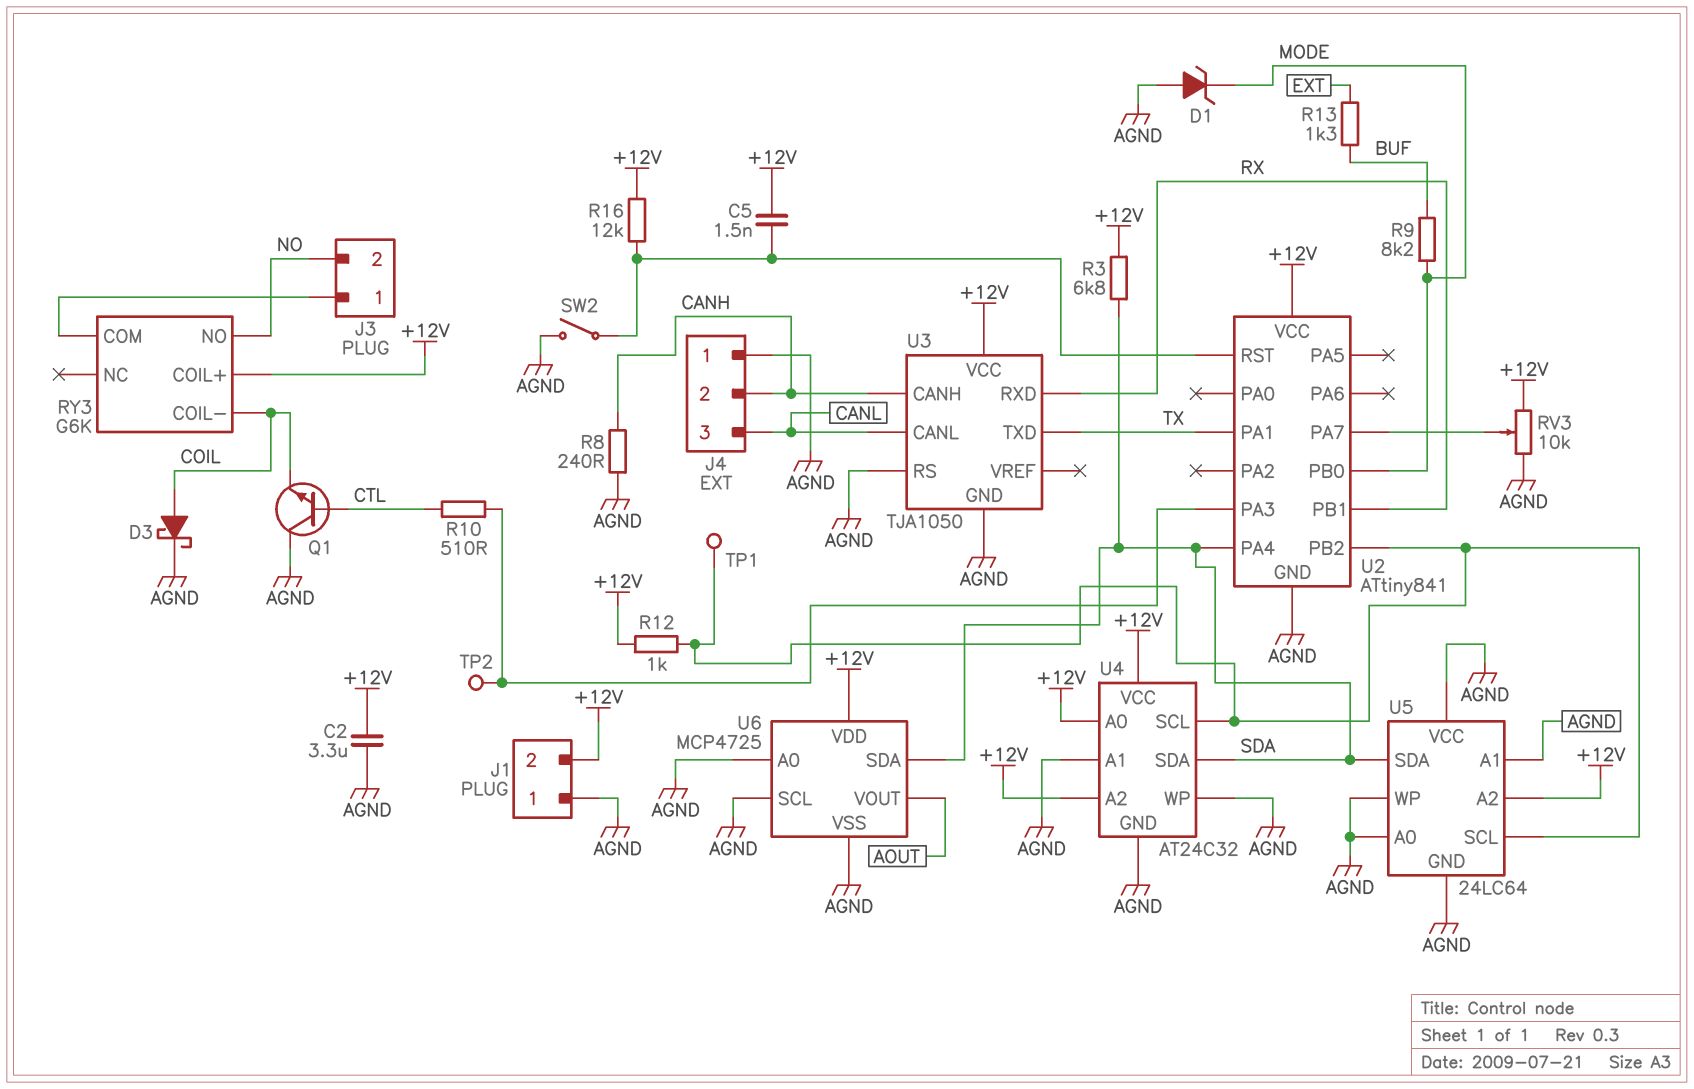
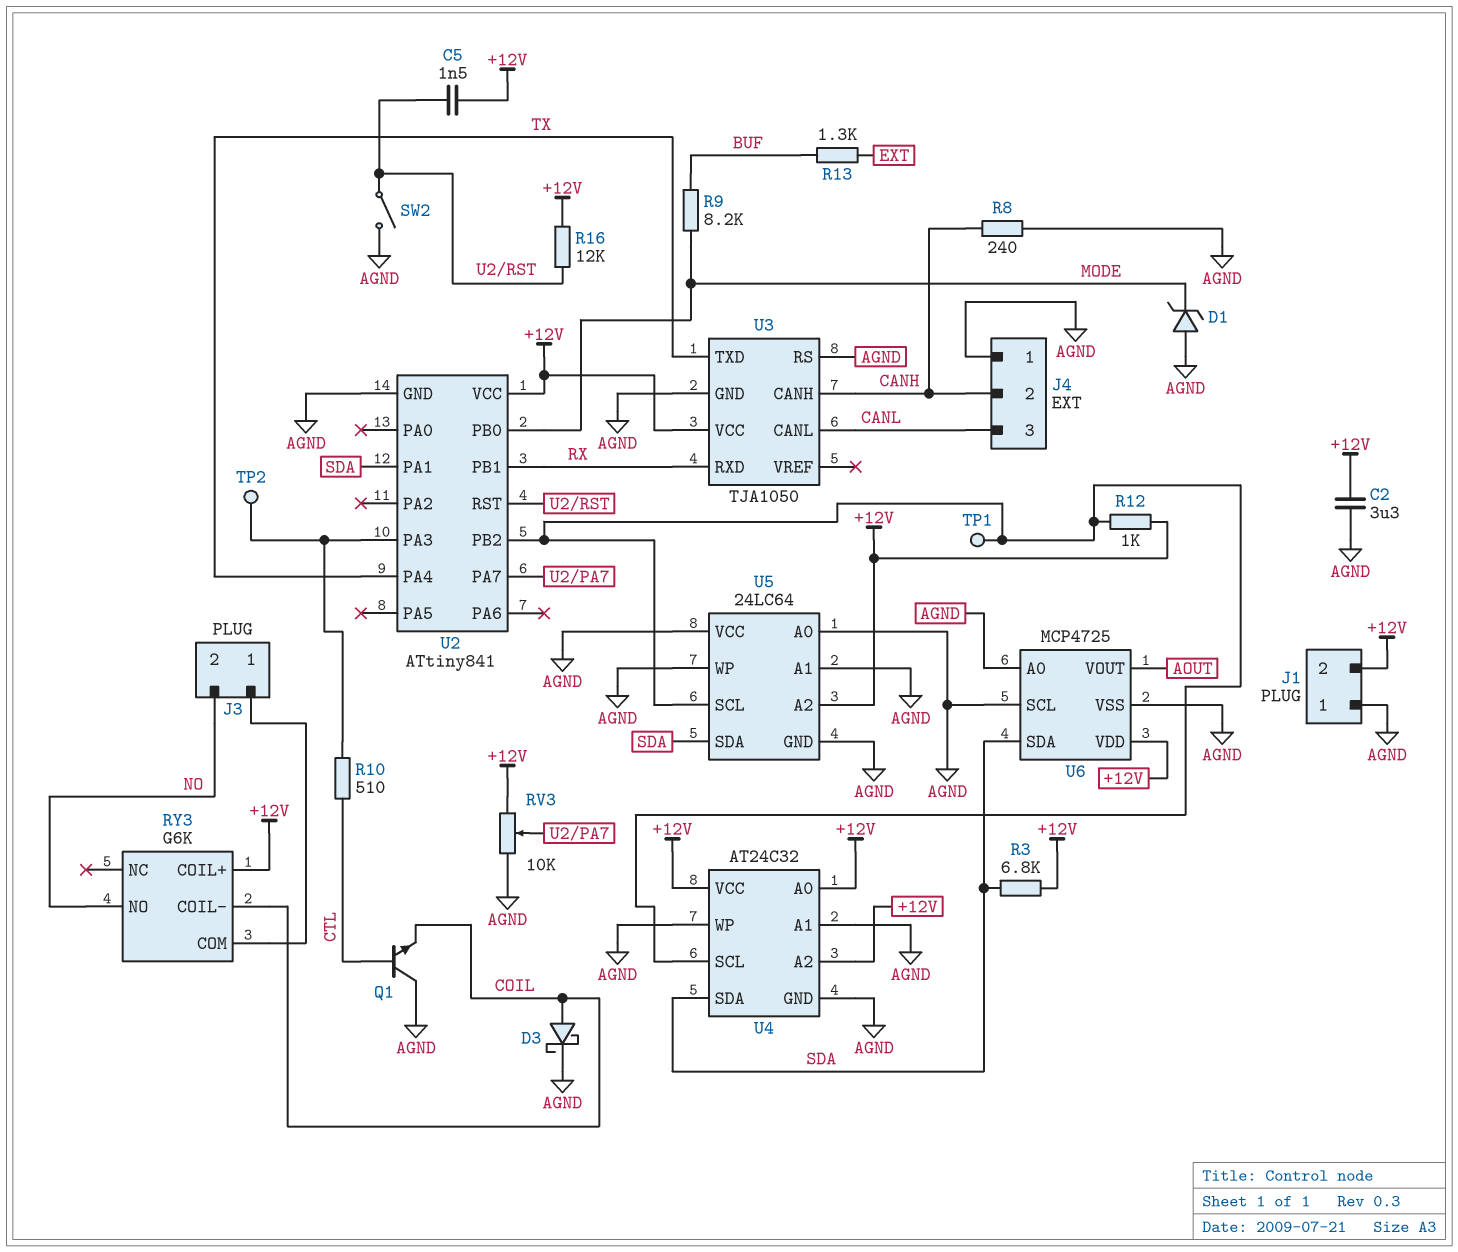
U2 pin PA1: TX -> SDA
U2 pin PA4: SDA -> TX

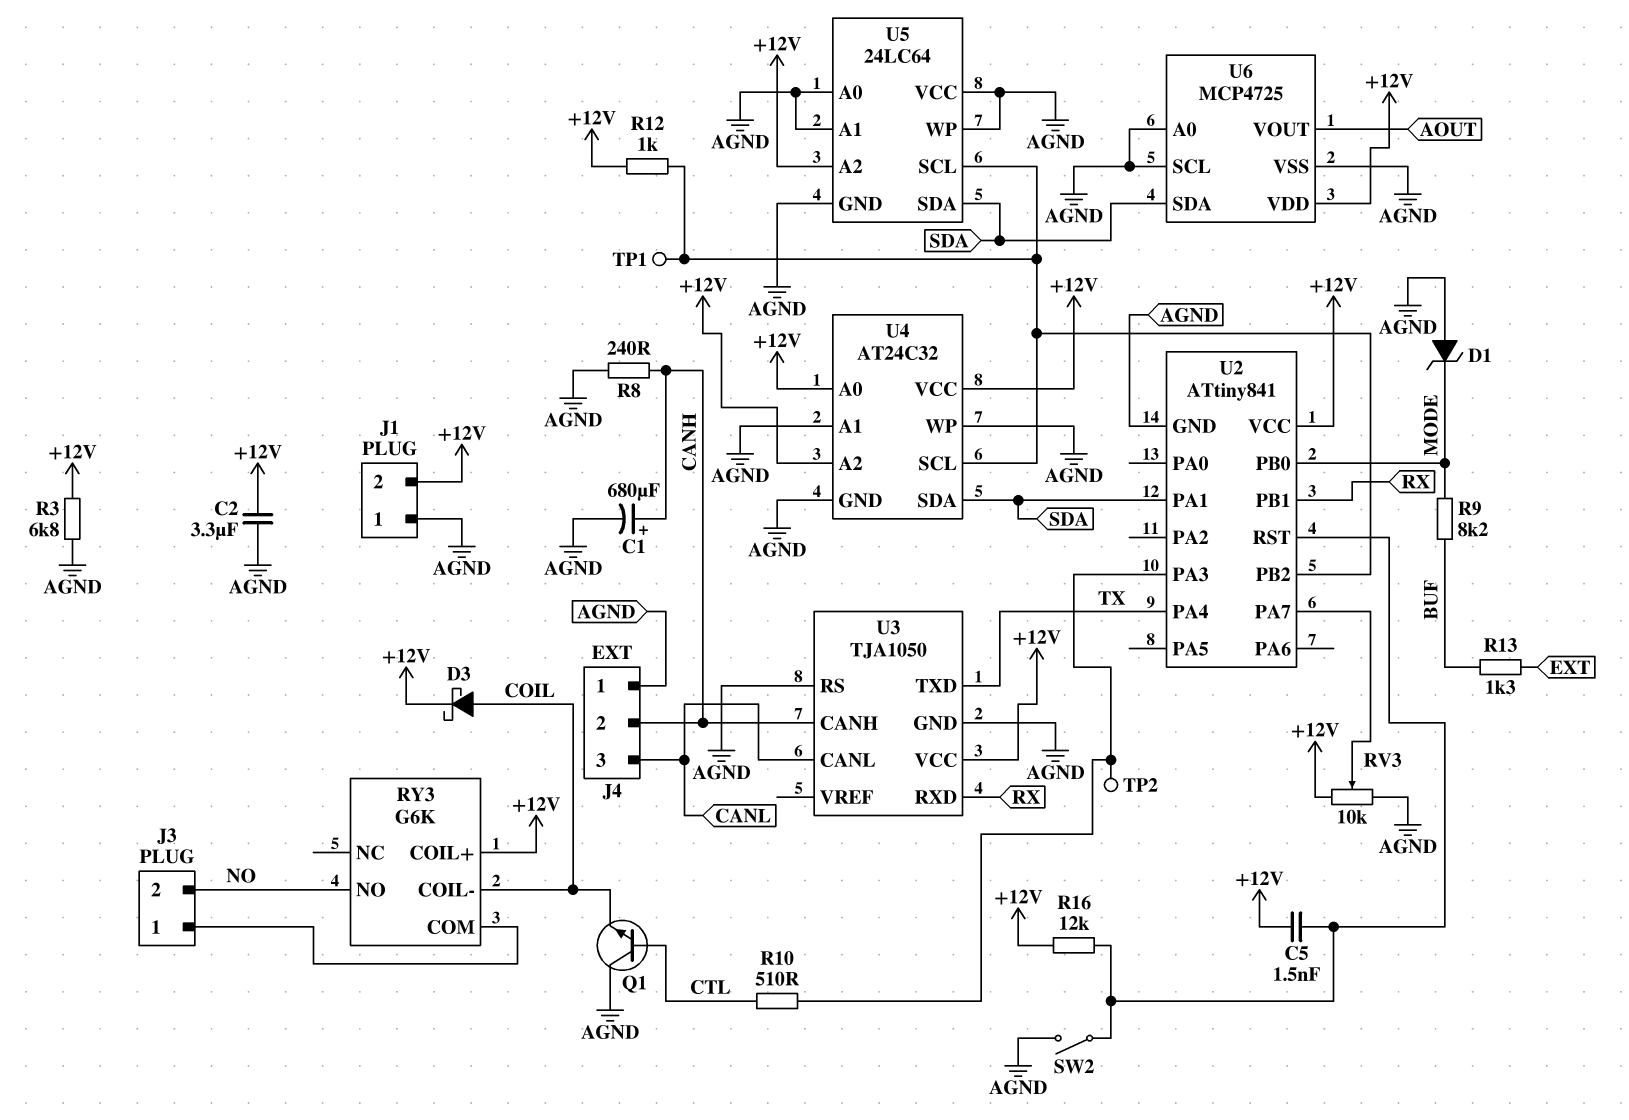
C1: none -> 680uF (plus CANH, minus AGND)
D3: schottky (A COIL, K AGND) -> schottky (A COIL, K +12V)
R3: 6.8k (+12V, SDA) -> 6.8k (+12V, AGND)

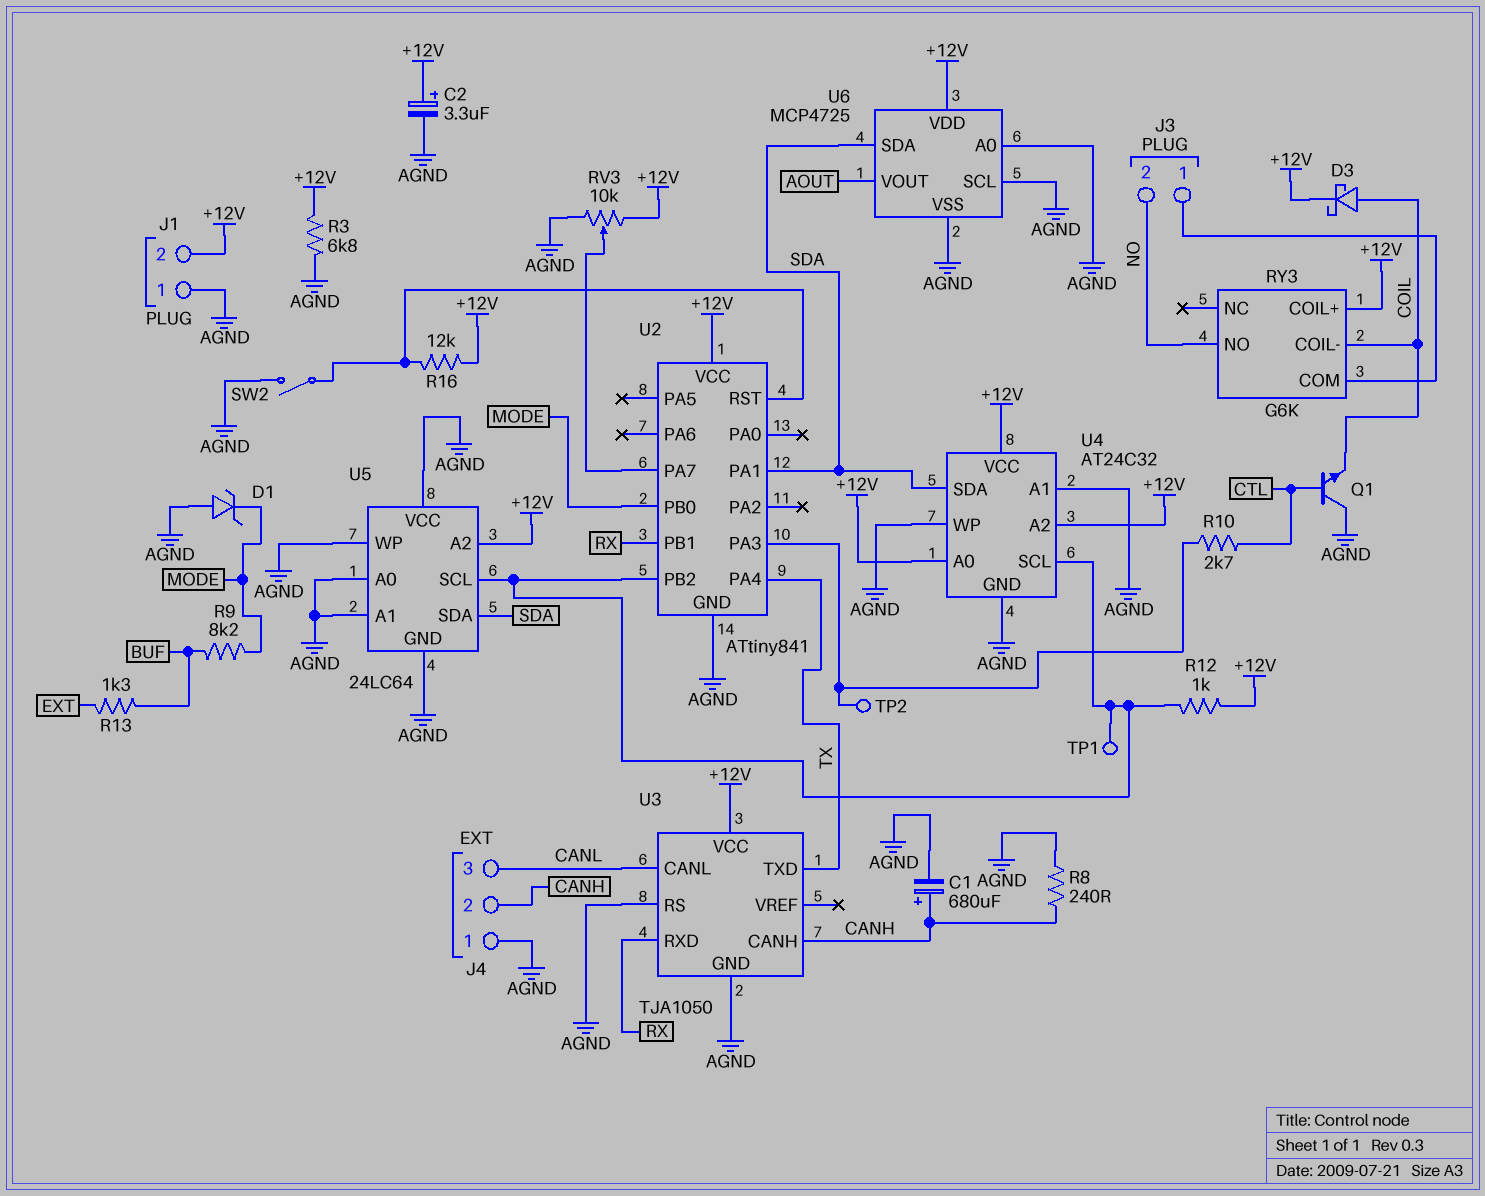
C2: 3.3uF (+12V, AGND) -> 3.3uF (plus +12V, minus AGND)
C5: 1.5nF (+12V, U2/RST) -> none
R10: 510 (CTL, U2/PA3) -> 2.7k (CTL, U2/PA3)

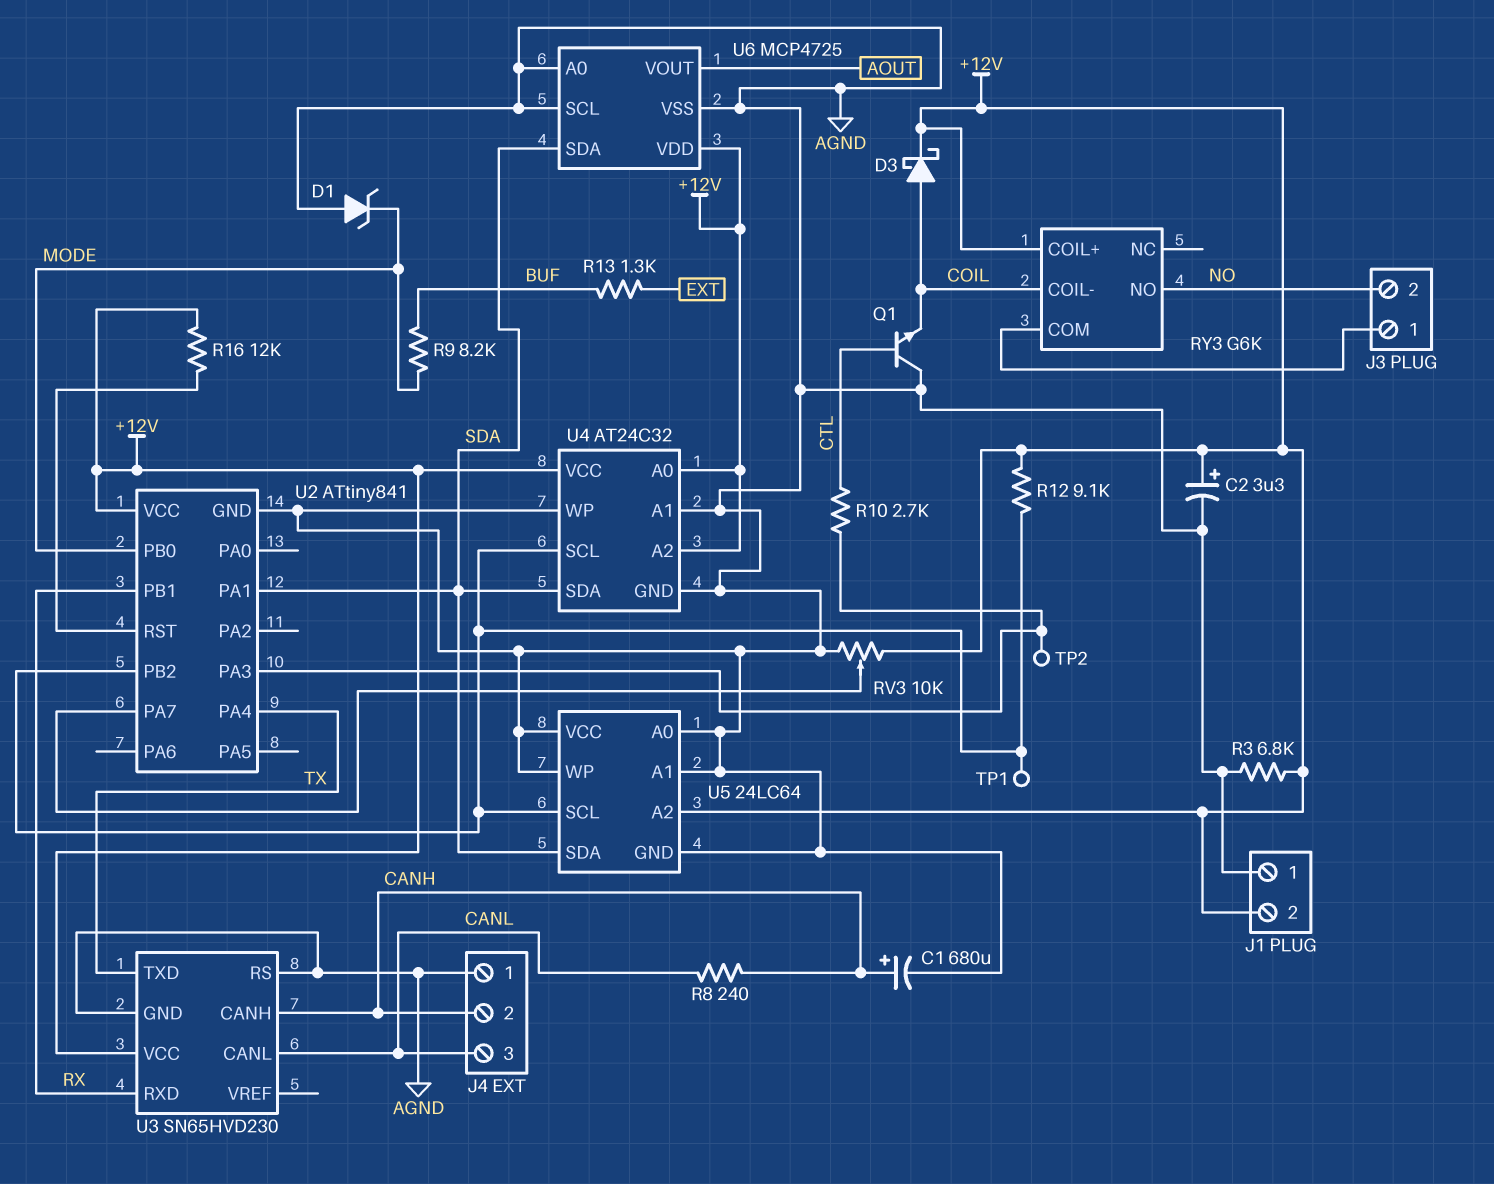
R8: 240 (AGND, CANH) -> 240 (CANH, CANL)
R12: 1k (+12V, U2/PB2) -> 9.1k (+12V, U2/PB2)
SW2: switch (AGND, U2/RST) -> none
U3: TJA1050 -> SN65HVD230

